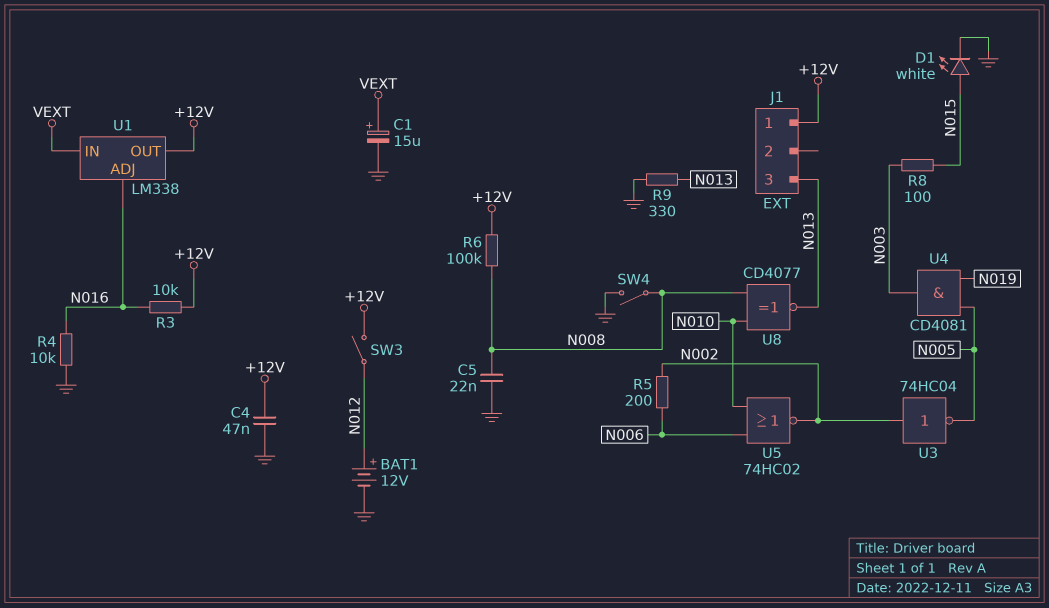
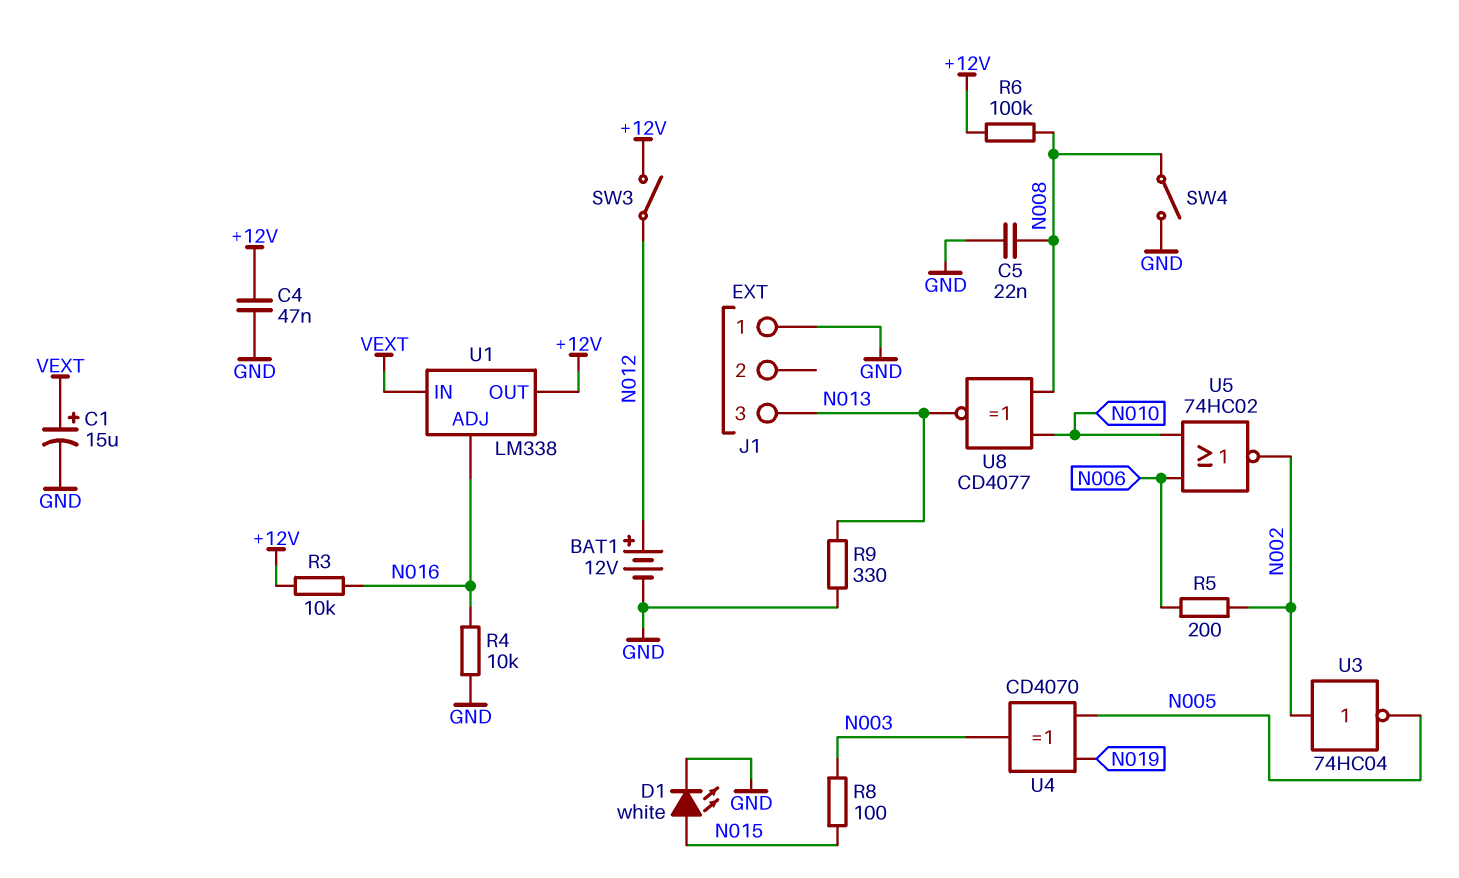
J1 pin 1: +12V -> GND
U4: AND CD4081 (in N005, in N019, out N003) -> XOR CD4070 (in N005, in N019, out N003)

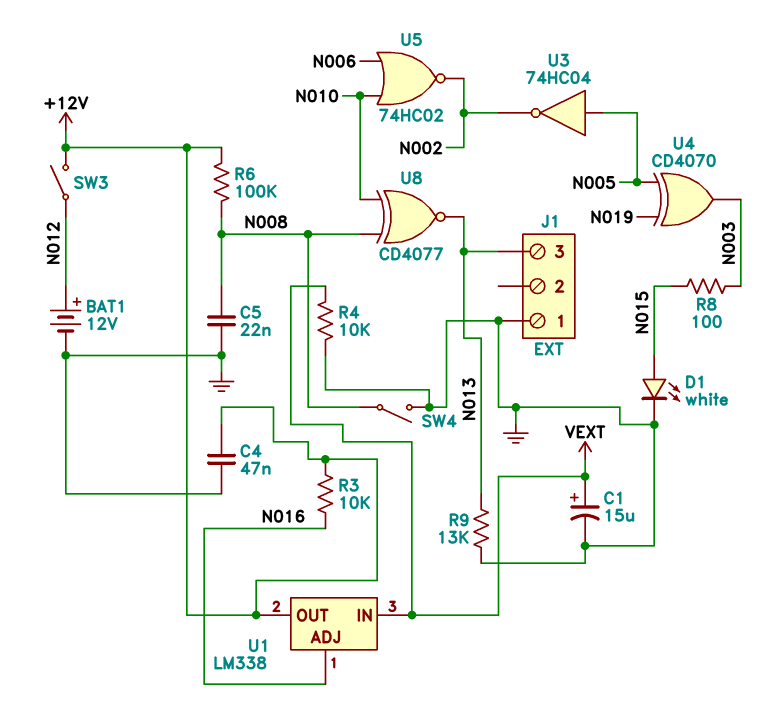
R4: 10k (GND, N016) -> 10k (GND, VEXT)
R5: 200 (N002, N006) -> none
R9: 330 (GND, N013) -> 13k (GND, N013)
U3: NOT 74HC04 (in N002, out N005) -> NOT 74HC04 (in N005, out N002)

